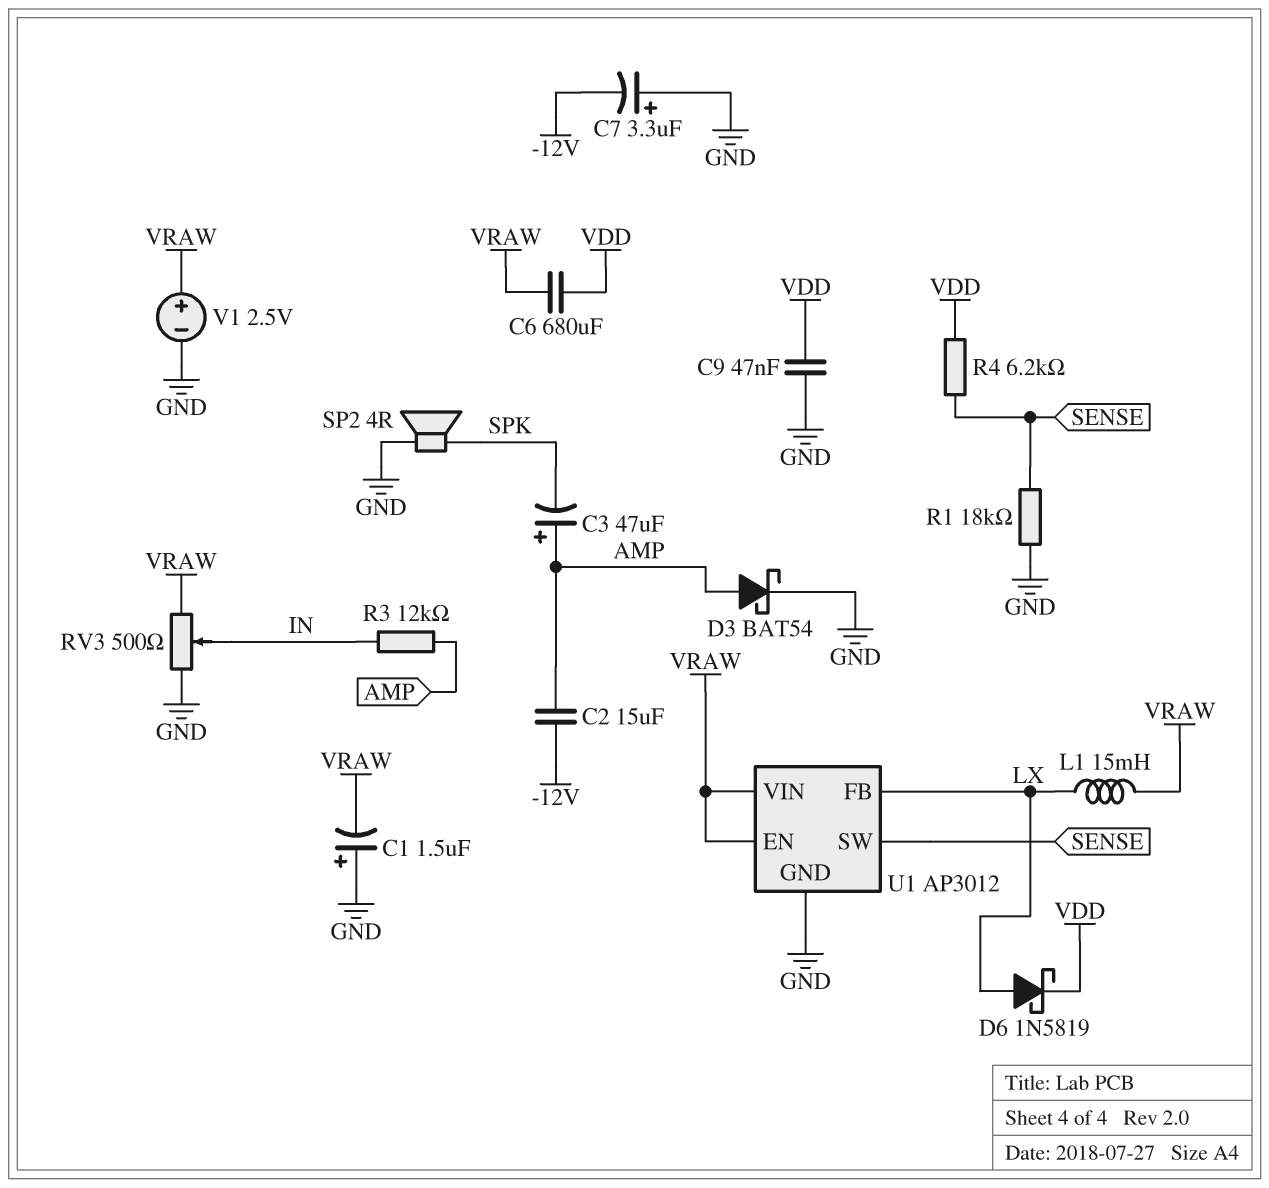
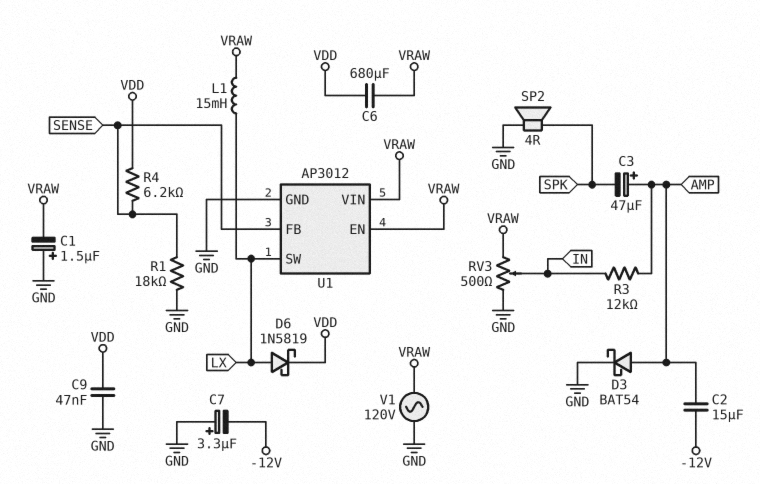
U1 pin FB: LX -> SENSE
U1 pin SW: SENSE -> LX
V1: 2.5V (plus VRAW, minus GND) -> AC 120V (GND, VRAW)

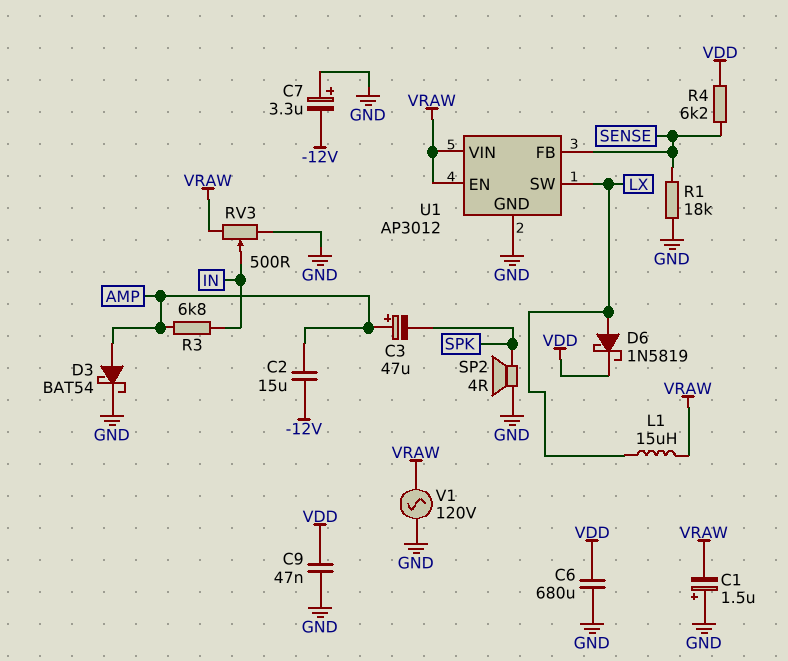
C6: 680uF (VDD, VRAW) -> 680uF (GND, VDD)
L1: 15mH (LX, VRAW) -> 15uH (LX, VRAW)
R3: 12k (AMP, IN) -> 6.8k (AMP, IN)

